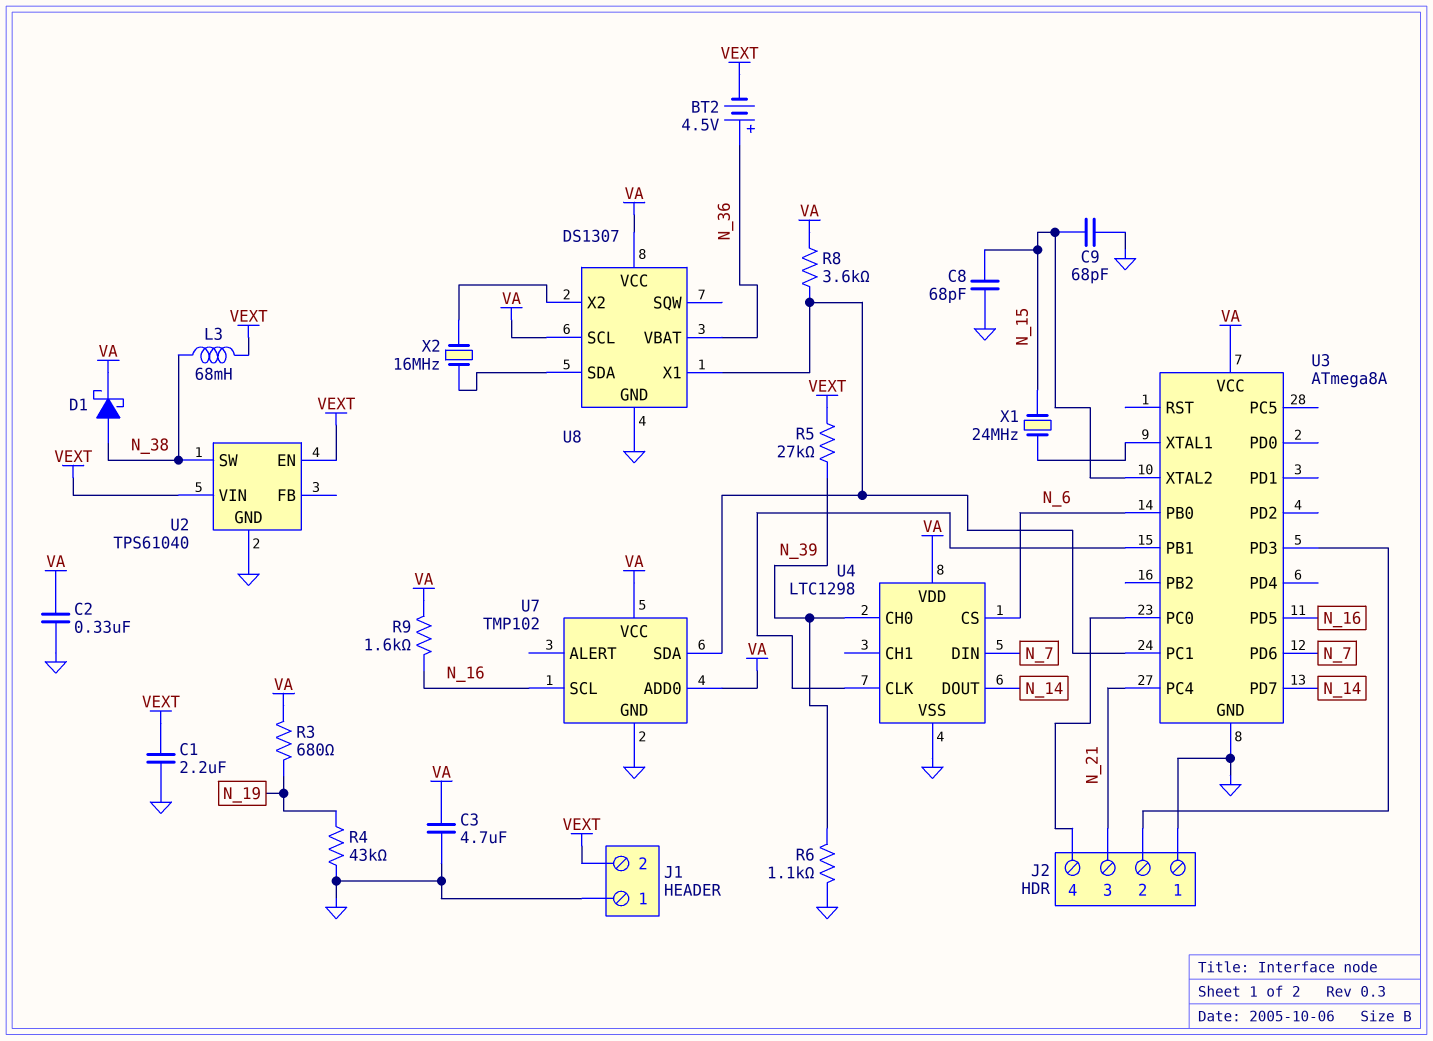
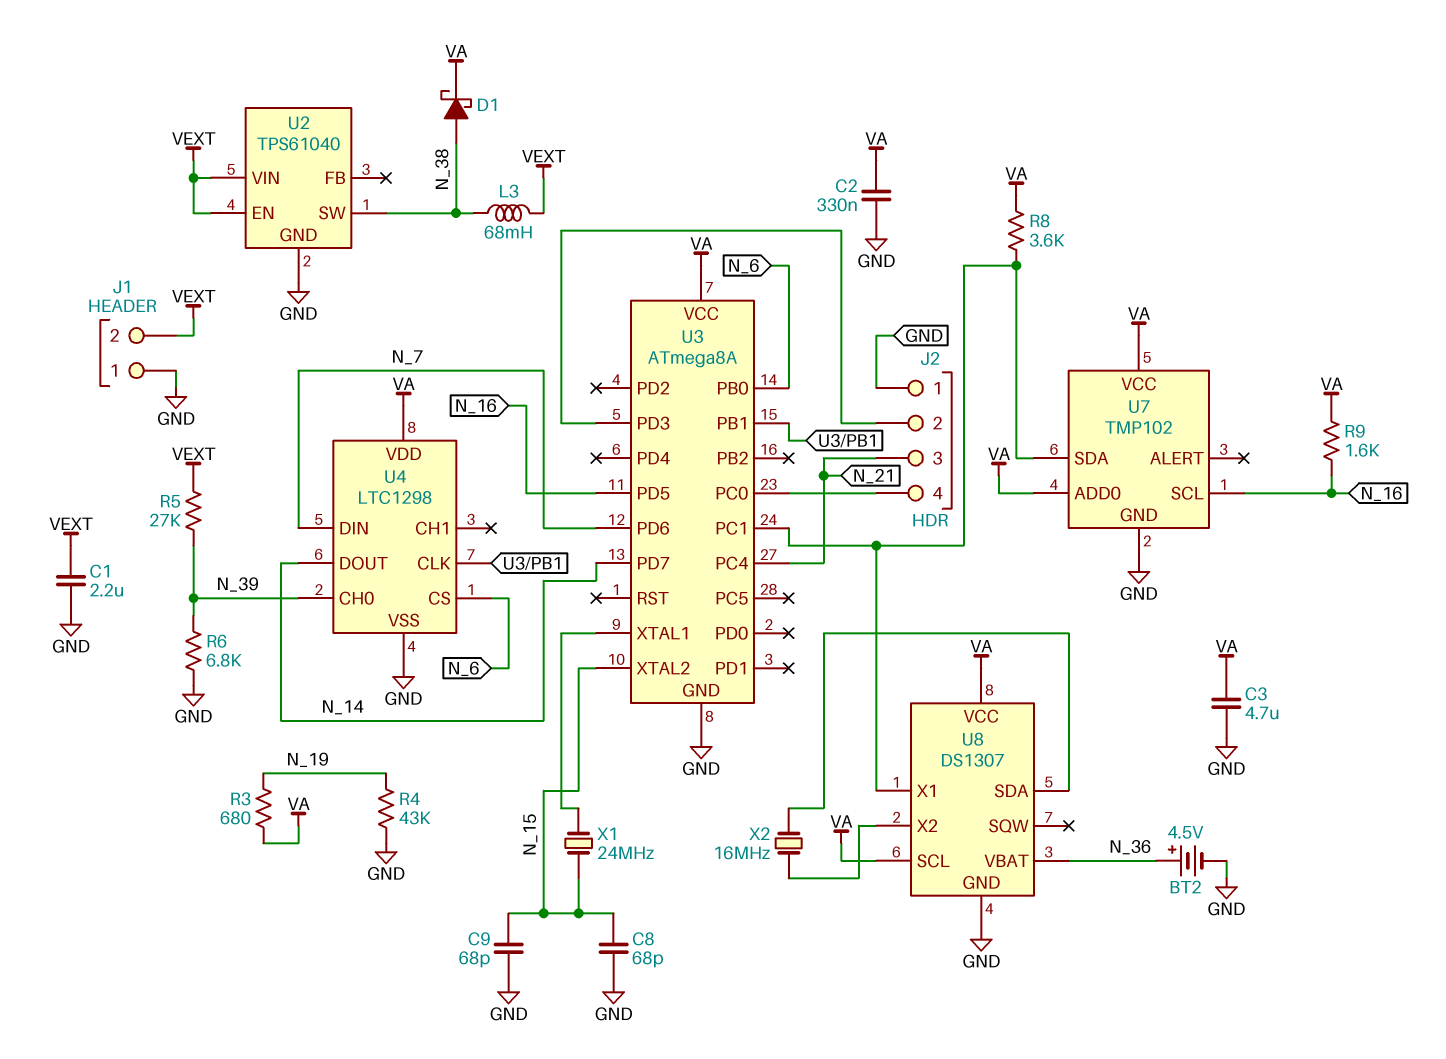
BT2: 4.5V (plus N_36, minus VEXT) -> 4.5V (plus N_36, minus GND)
R6: 1.1k (GND, N_39) -> 6.8k (GND, N_39)

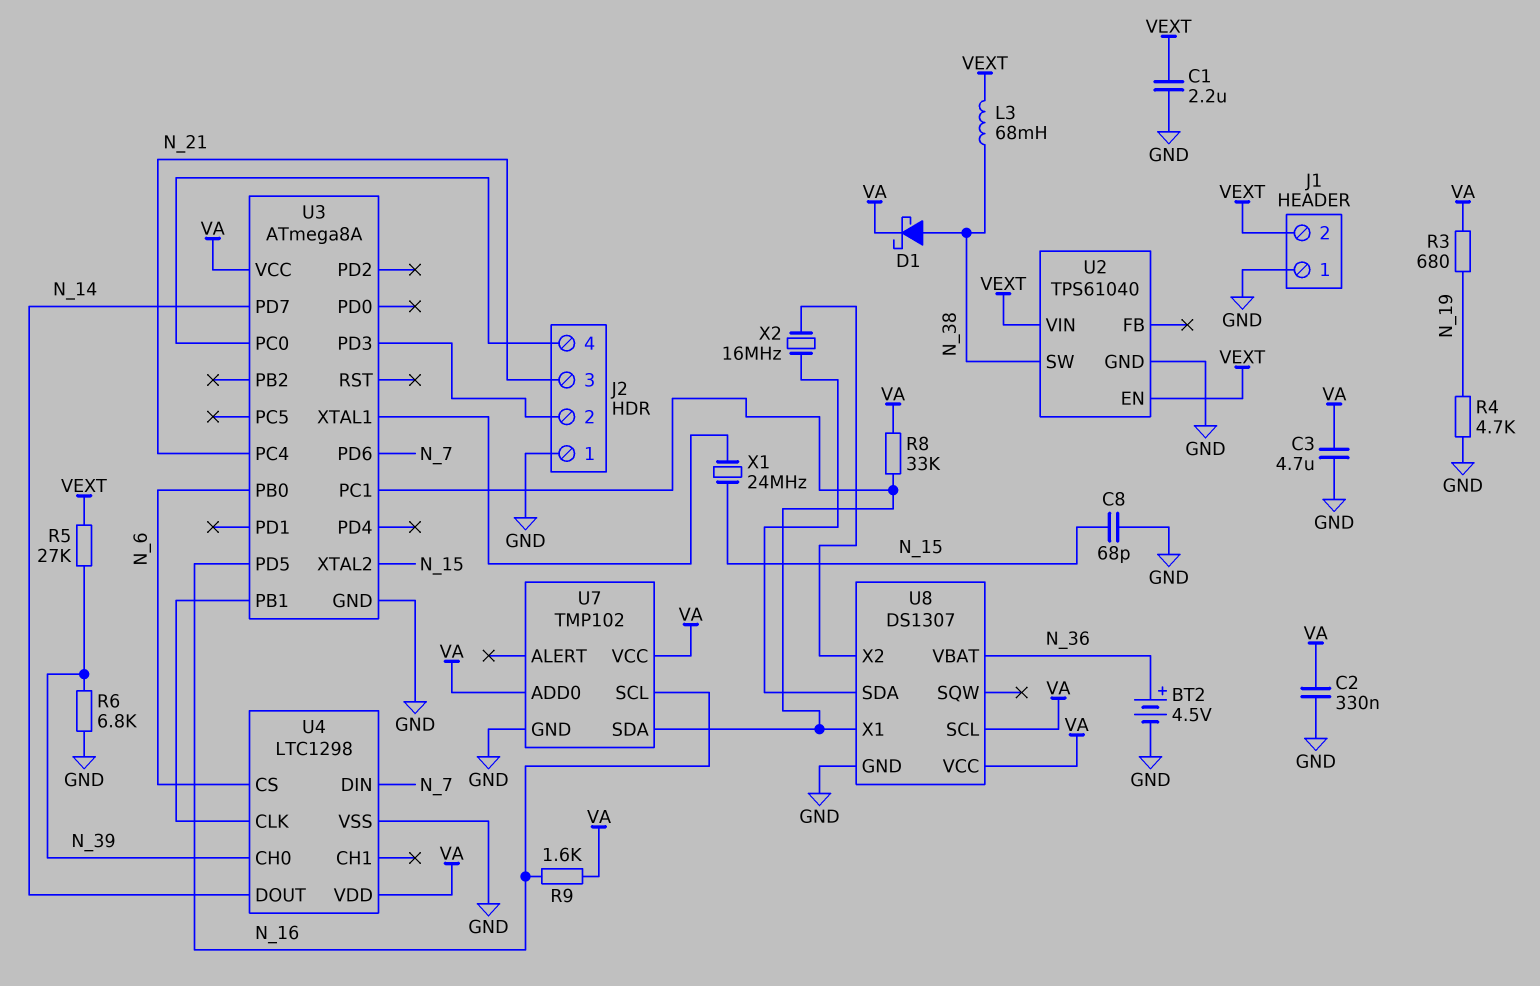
C9: 68pF (GND, N_15) -> none
R4: 43k (GND, N_19) -> 4.7k (GND, N_19)
R8: 3.6k (U3/PC1, VA) -> 33k (U3/PC1, VA)

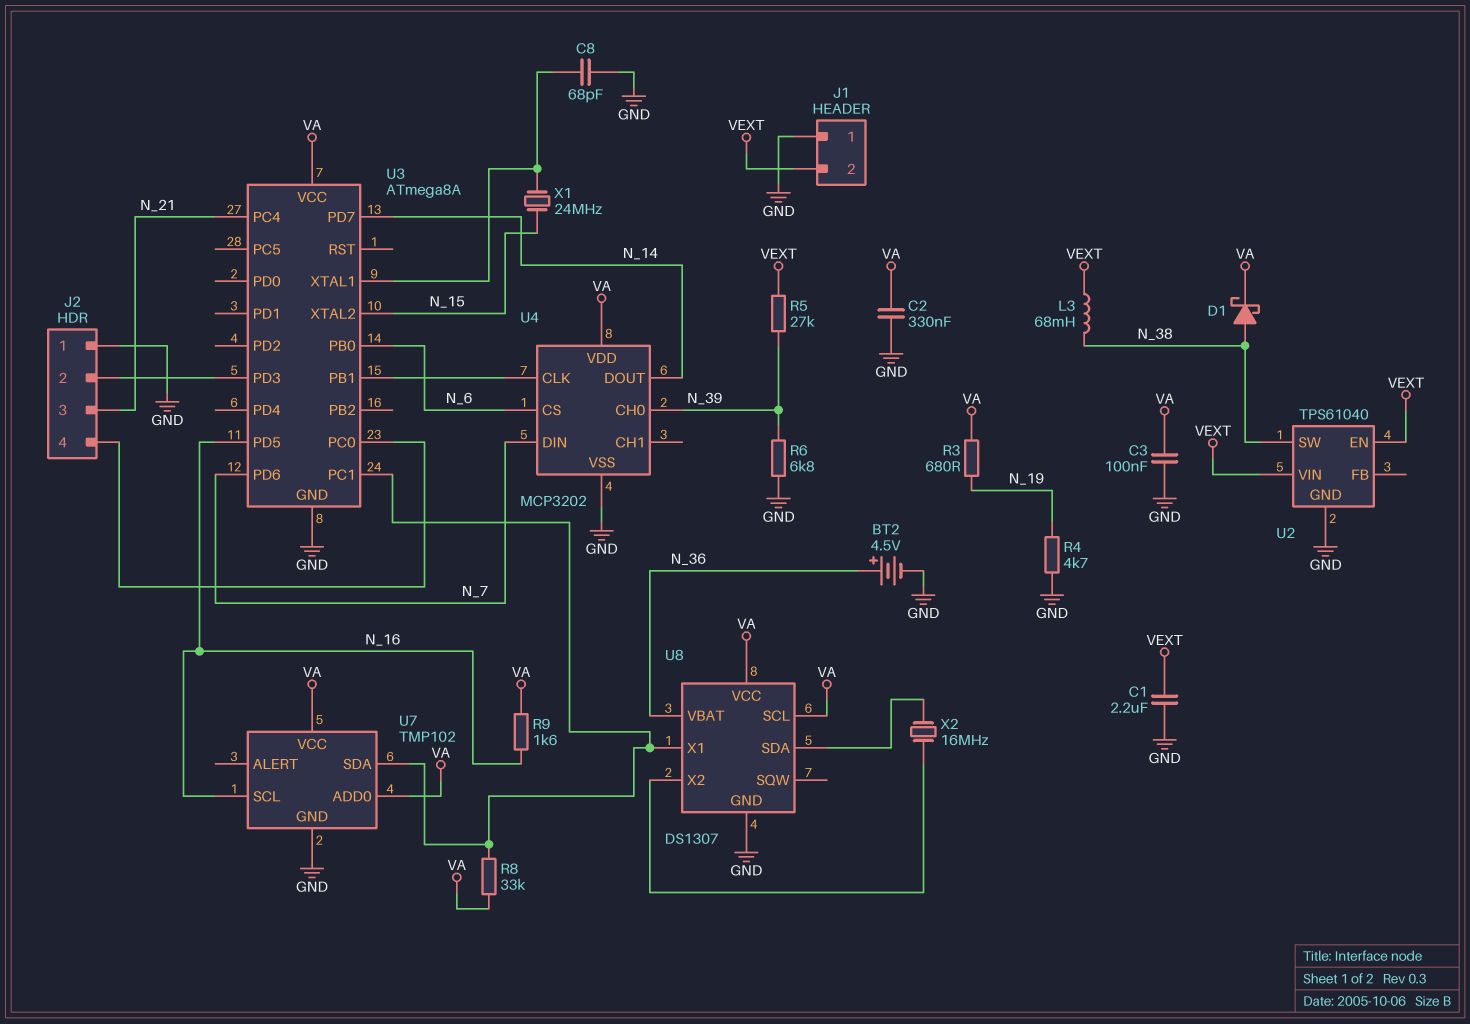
C3: 4.7uF (GND, VA) -> 100nF (GND, VA)
C8: 68pF (GND, N_15) -> 68pF (GND, U3/XTAL1)
U4: LTC1298 -> MCP3202

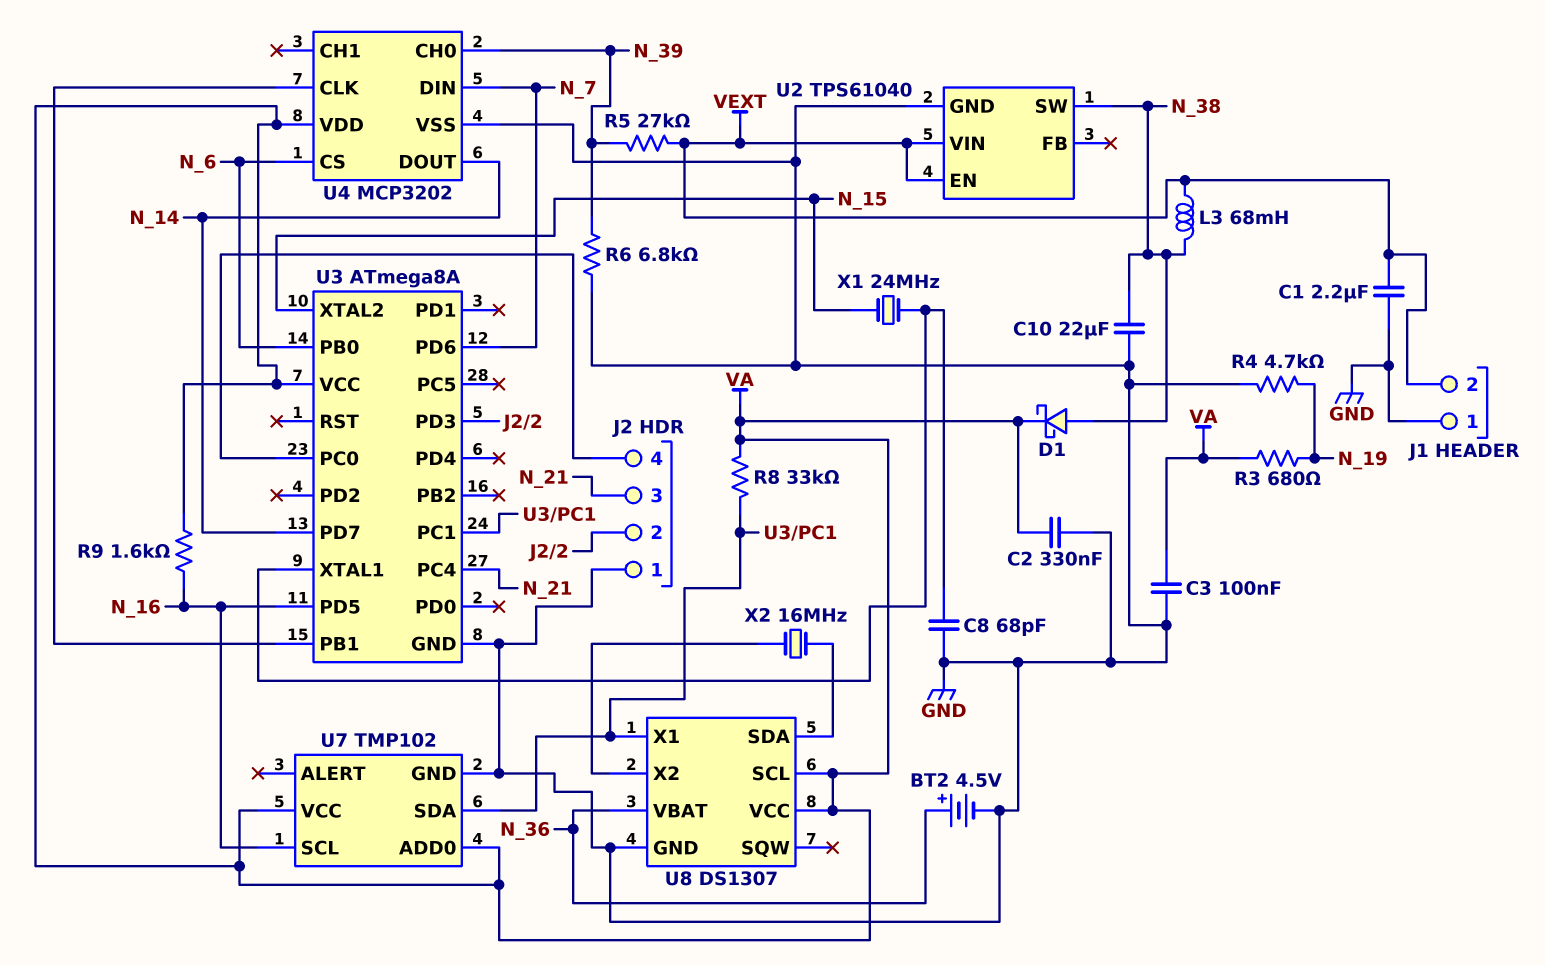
C10: none -> 22uF (GND, N_38)

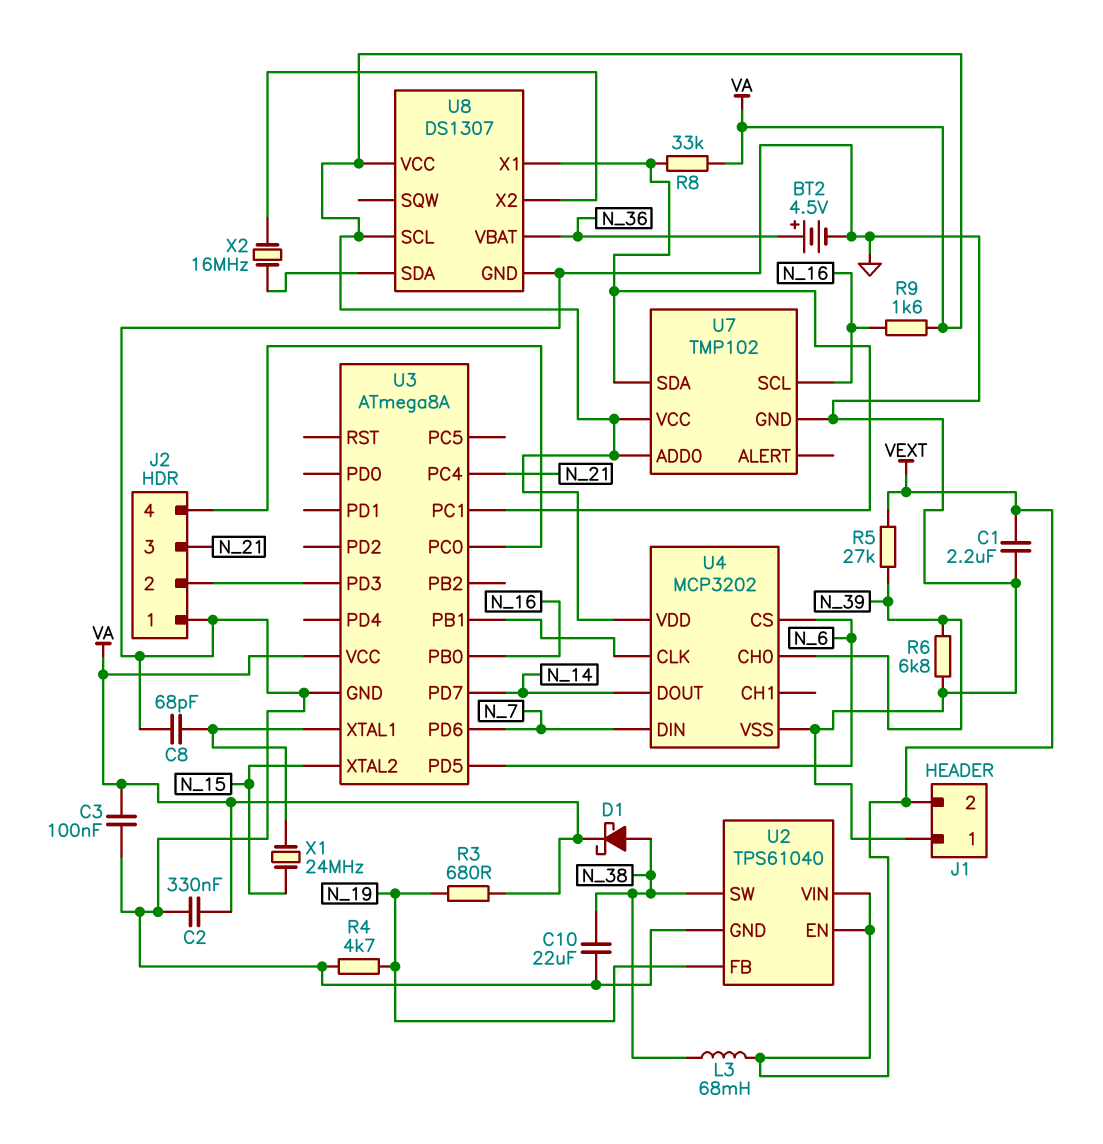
U2 pin FB: none -> N_19
U3 pin PB0: N_6 -> N_16
U3 pin PD5: N_16 -> N_6

